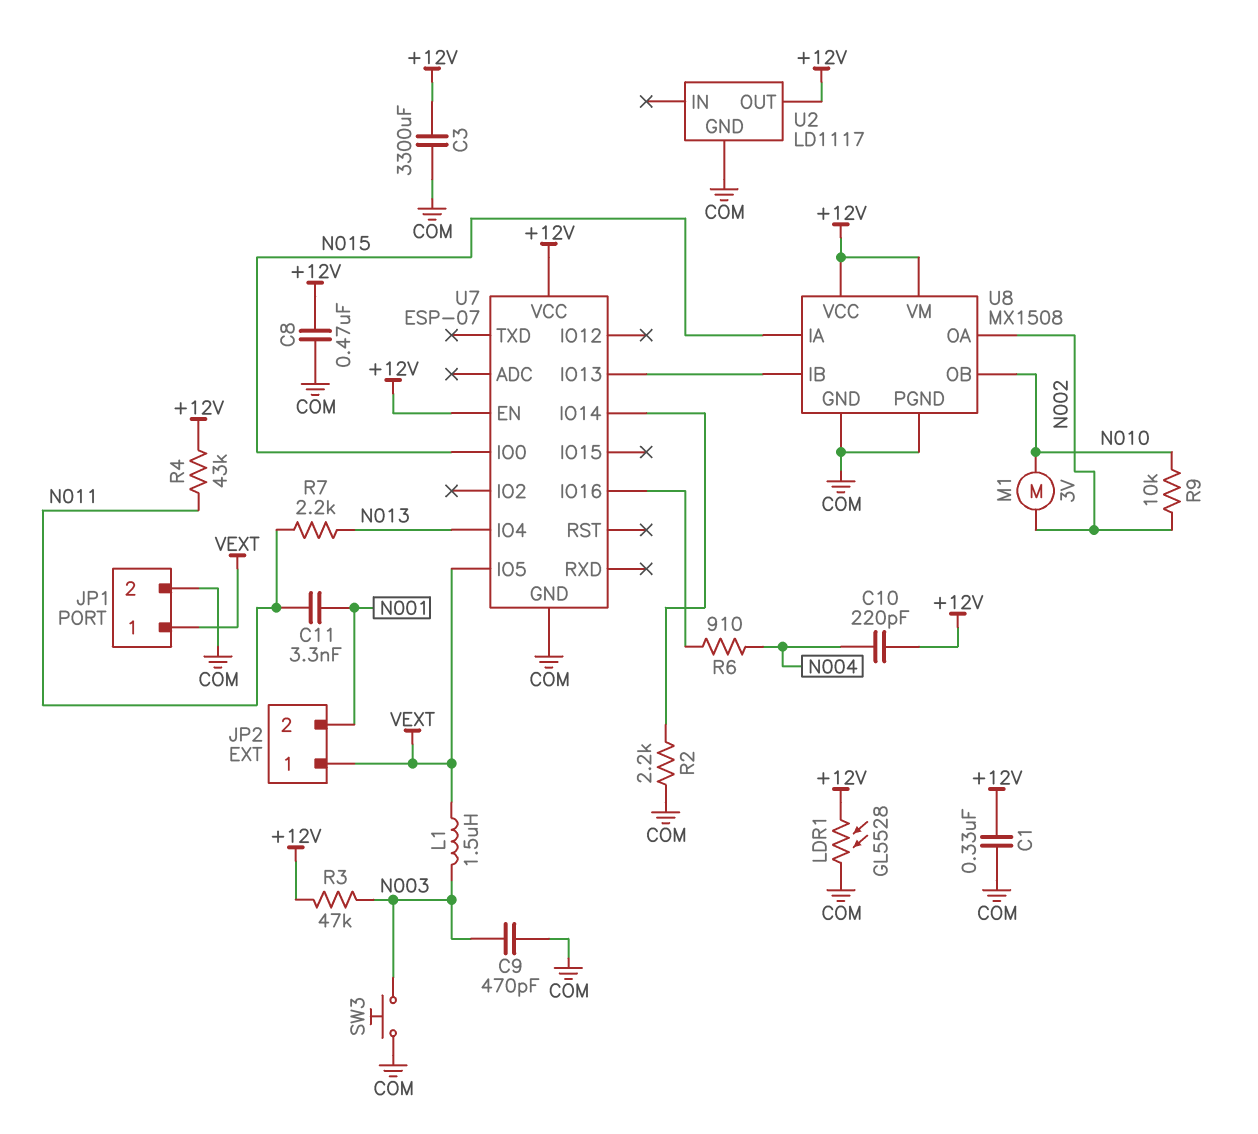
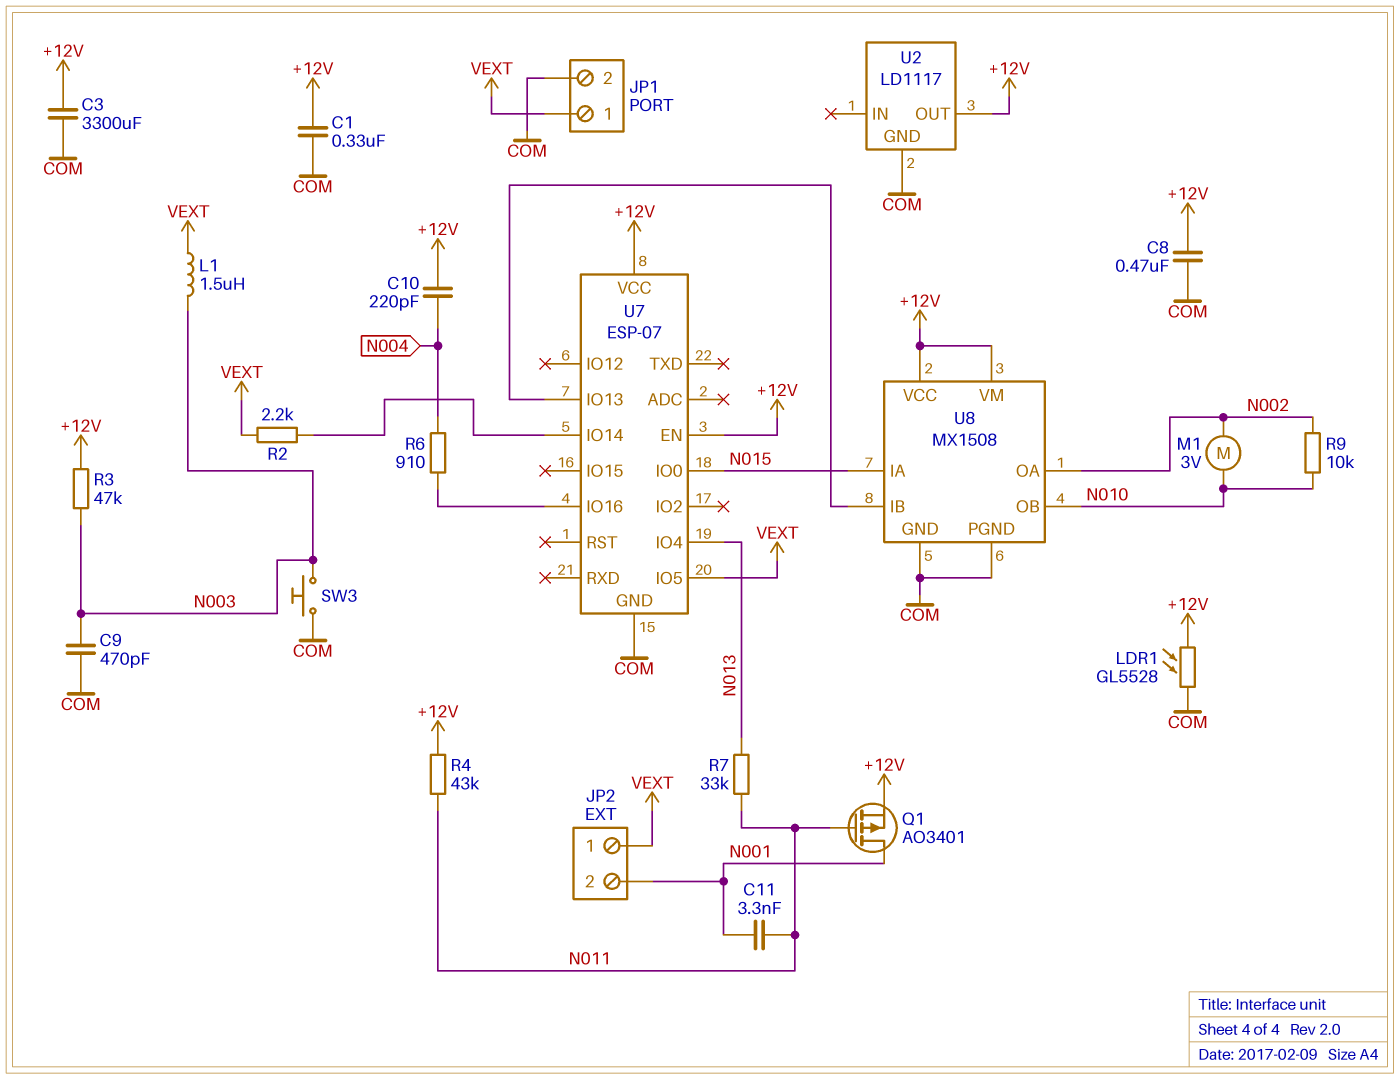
Q1: none -> PMOS AO3401 (G N011, D N001, S +12V)
R2: 2.2k (COM, U7/IO14) -> 2.2k (U7/IO14, VEXT)
R7: 2.2k (N011, N013) -> 33k (N011, N013)

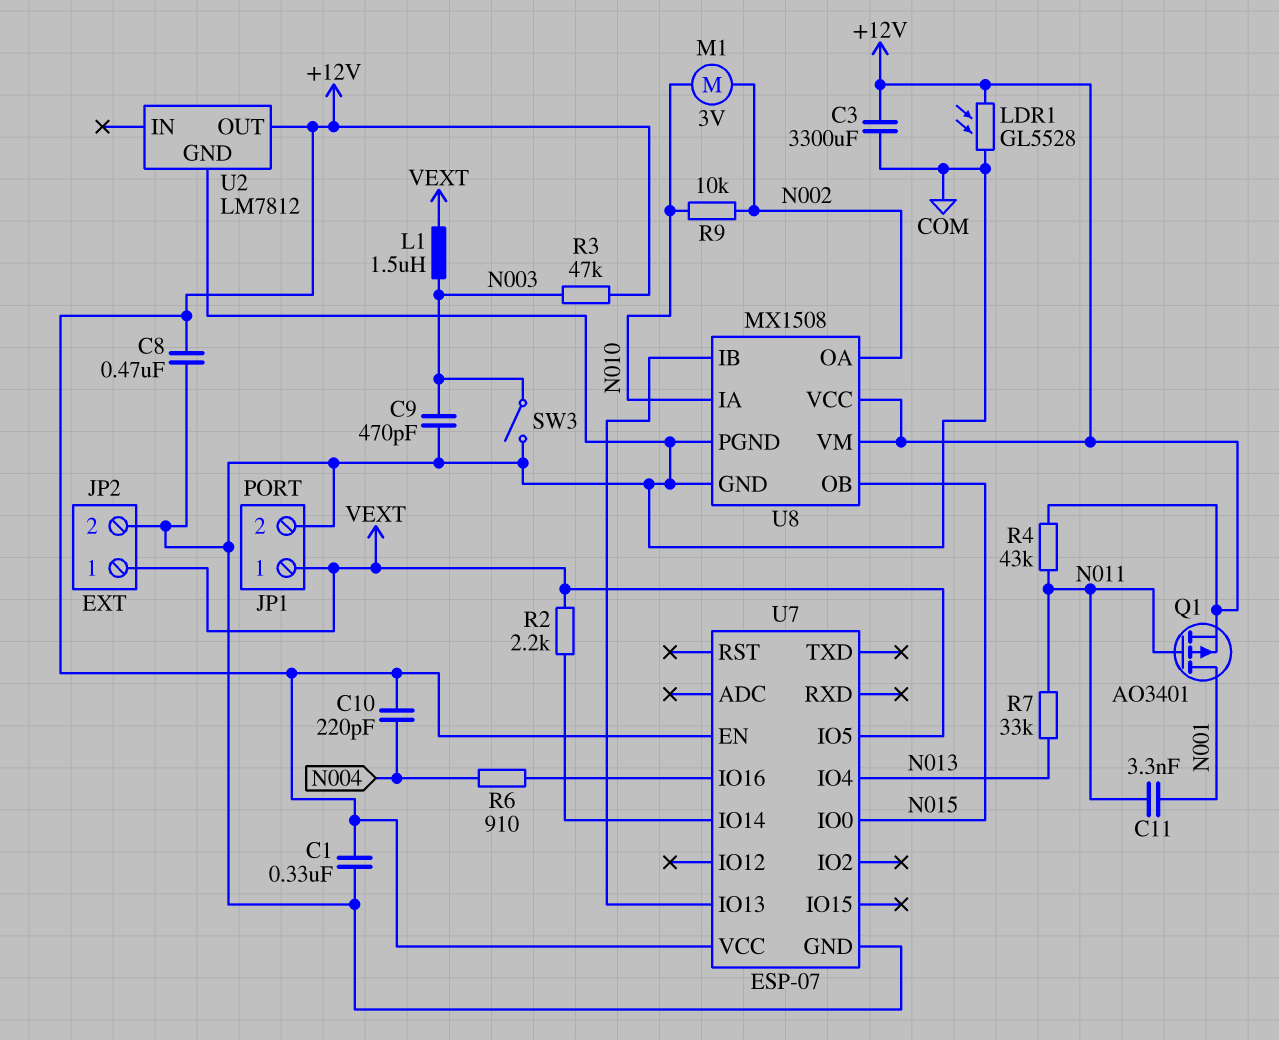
JP2 pin 2: N001 -> COM
SW3: button (COM, N003) -> switch (COM, N003)
U2: LD1117 -> LM7812
U8 pin IA: N015 -> N010
U8 pin OB: N010 -> N015

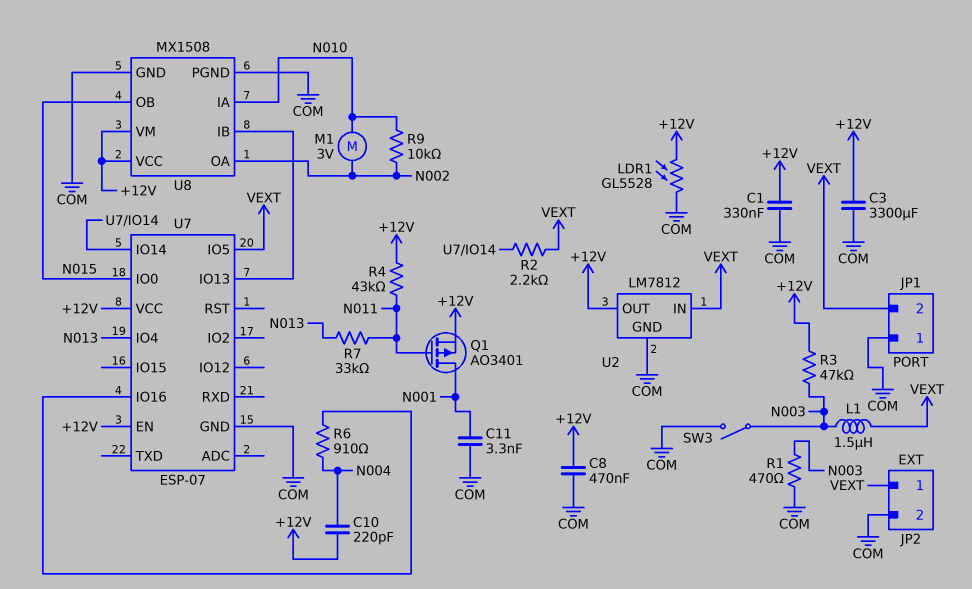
C9: 470pF (COM, N003) -> none
C11: 3.3nF (N001, N011) -> 3.3nF (COM, N001)
JP1 pin 1: VEXT -> COM
JP1 pin 2: COM -> VEXT
R1: none -> 470 (COM, N003)
U2 pin IN: none -> VEXT

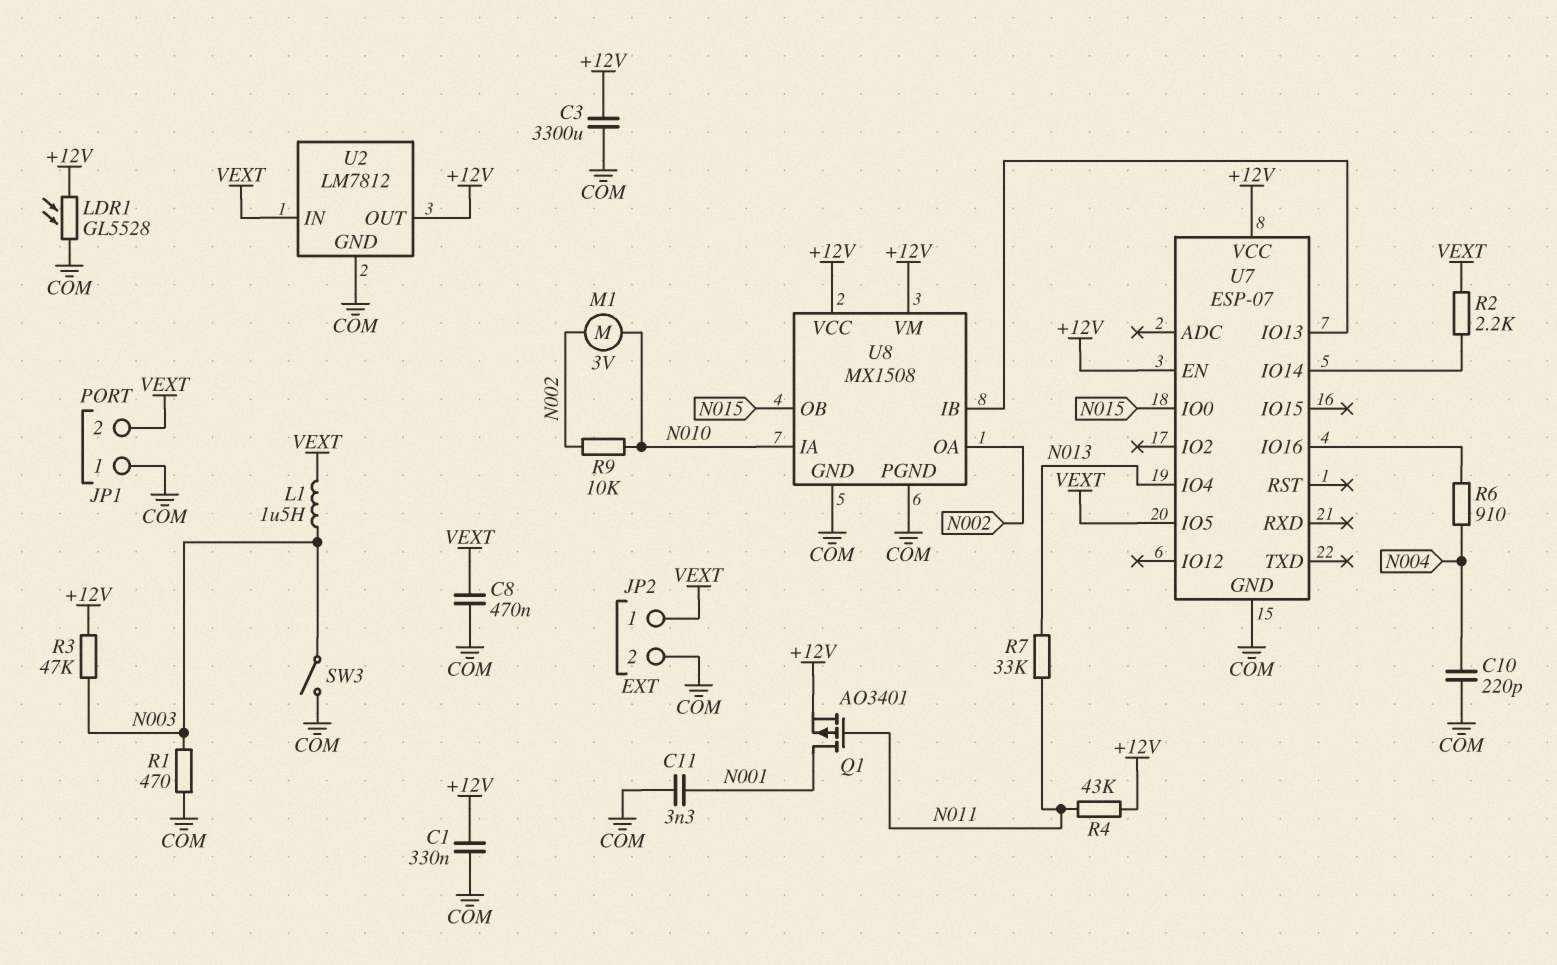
C8: 470nF (+12V, COM) -> 470nF (COM, VEXT)
C10: 220pF (+12V, N004) -> 220pF (COM, N004)

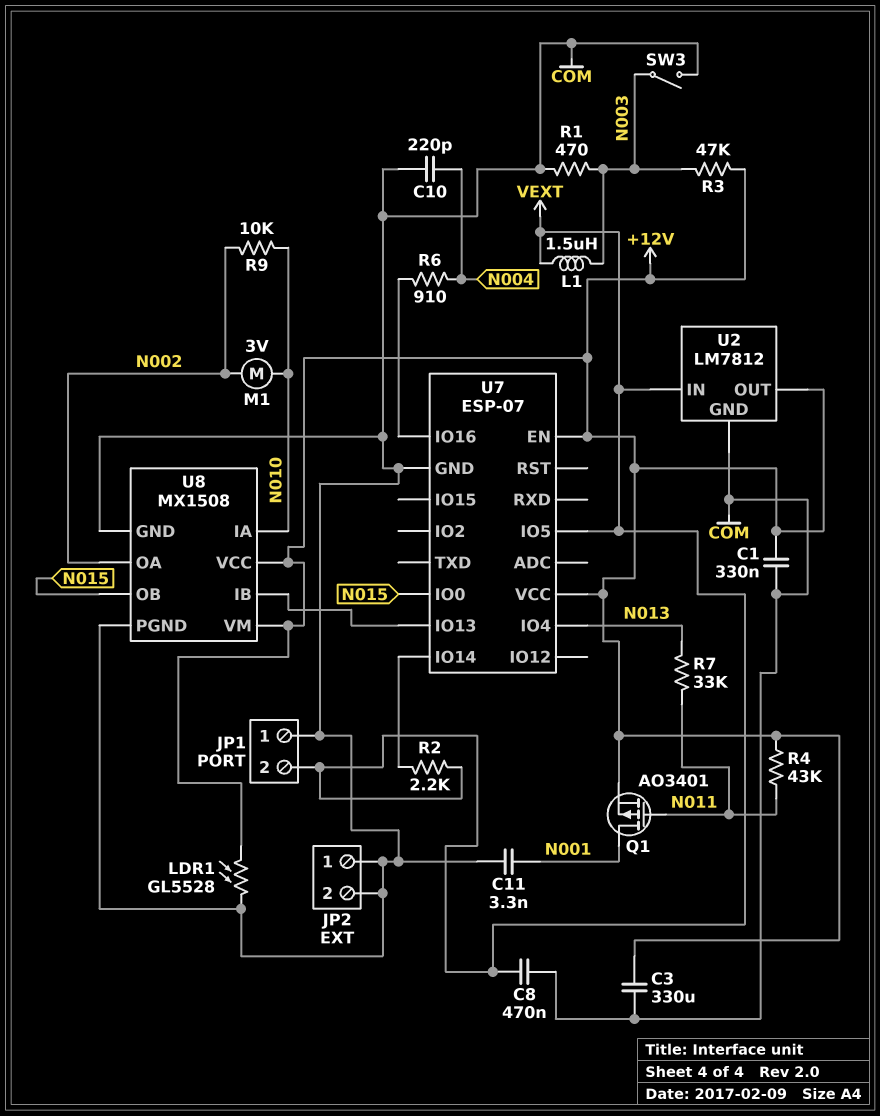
C3: 3300uF (+12V, COM) -> 330uF (+12V, COM)
JP2 pin 1: VEXT -> COM

